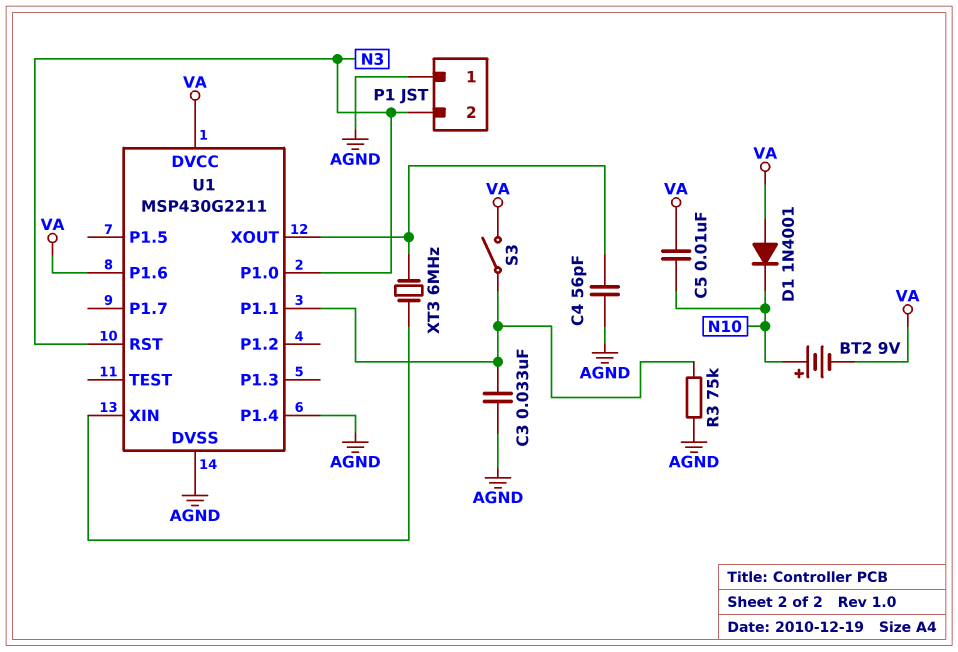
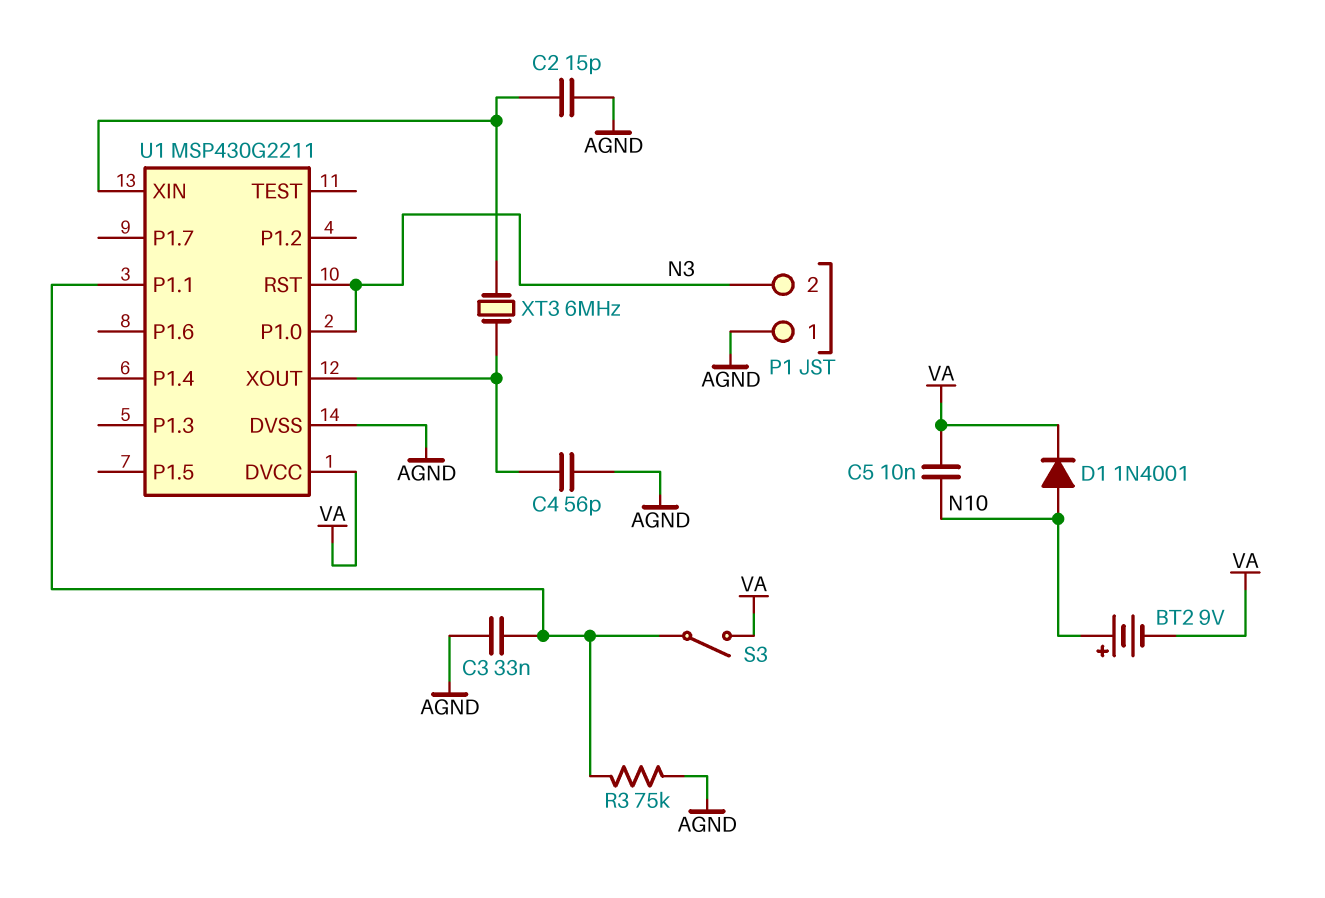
C2: none -> 15pF (AGND, U1/XIN)
D1: diode 1N4001 (A VA, K N10) -> diode 1N4001 (A N10, K VA)
U1 pin P1.4: AGND -> none
U1 pin P1.6: VA -> none

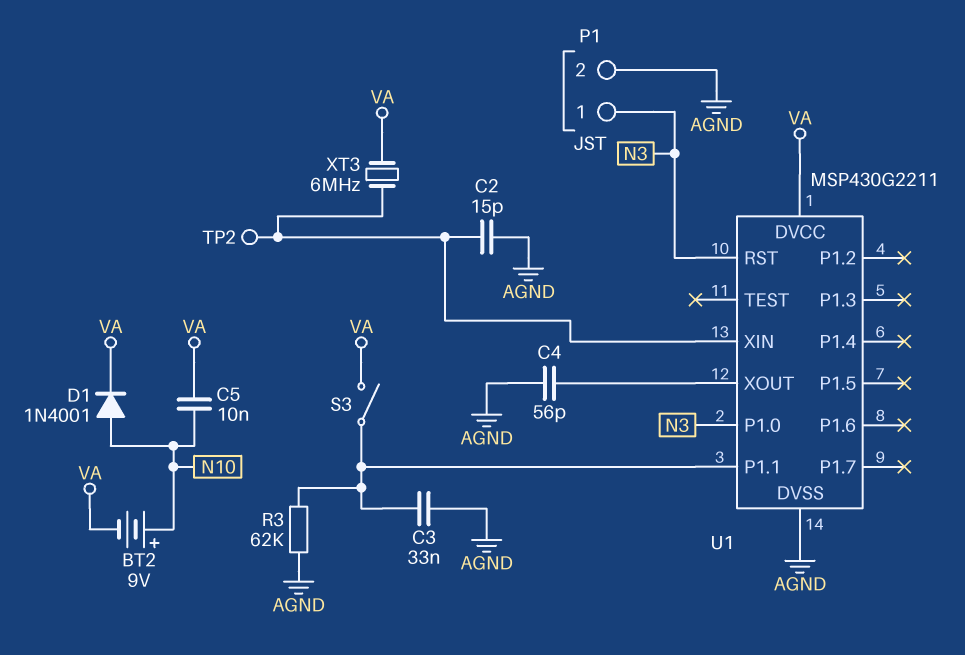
P1 pin 1: AGND -> N3
P1 pin 2: N3 -> AGND
R3: 75k (AGND, U1/P1.1) -> 62k (AGND, U1/P1.1)
TP2: none -> test point (U1/XIN)
XT3: 6MHz (U1/XIN, U1/XOUT) -> 6MHz (U1/XIN, VA)

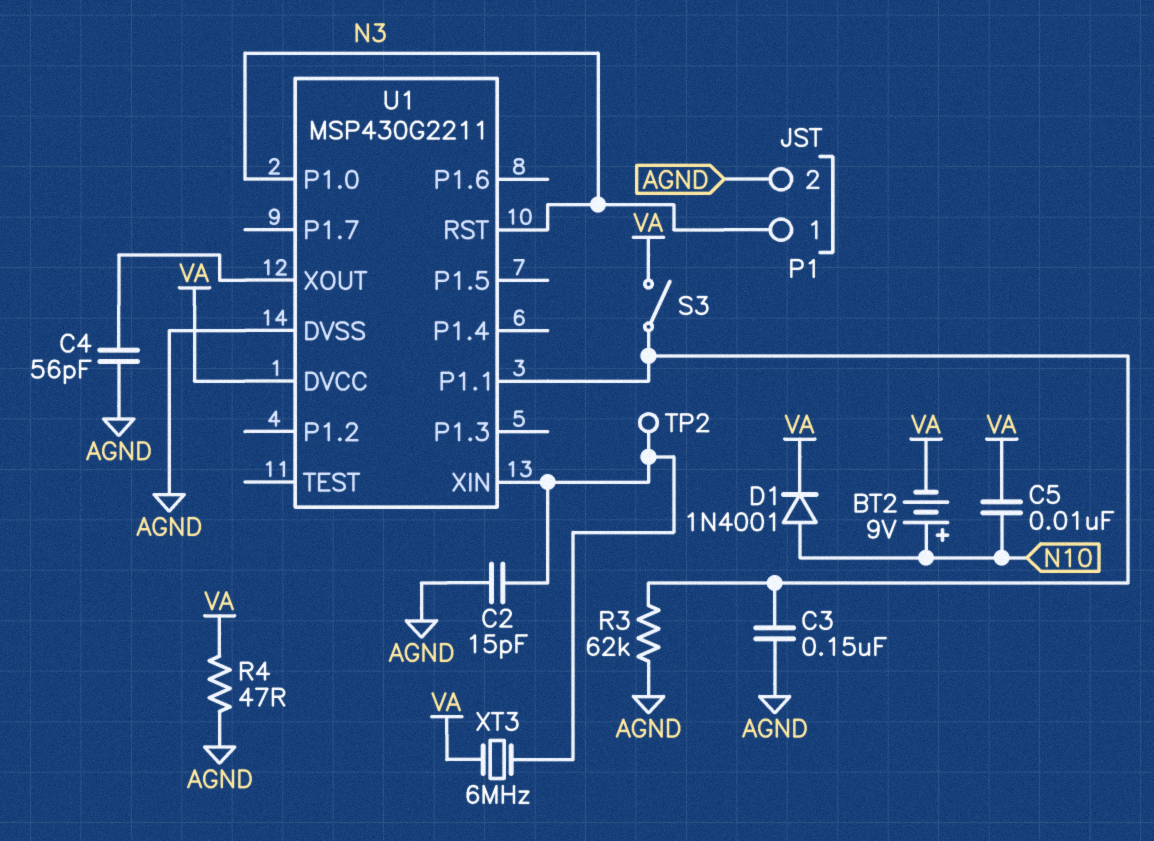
C3: 33nF (AGND, U1/P1.1) -> 150nF (AGND, U1/P1.1)
R4: none -> 47 (AGND, VA)

